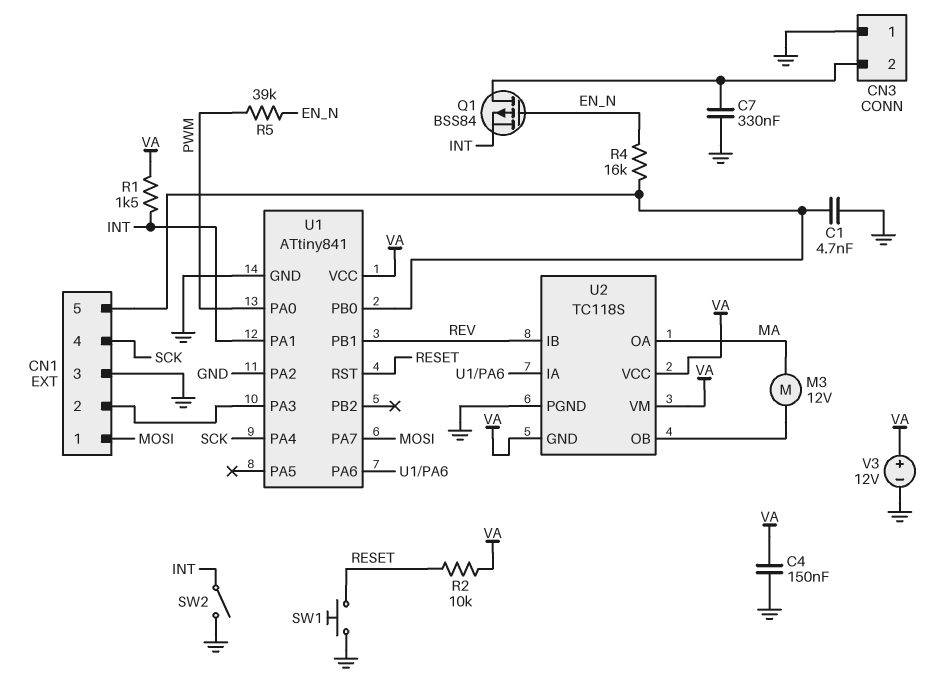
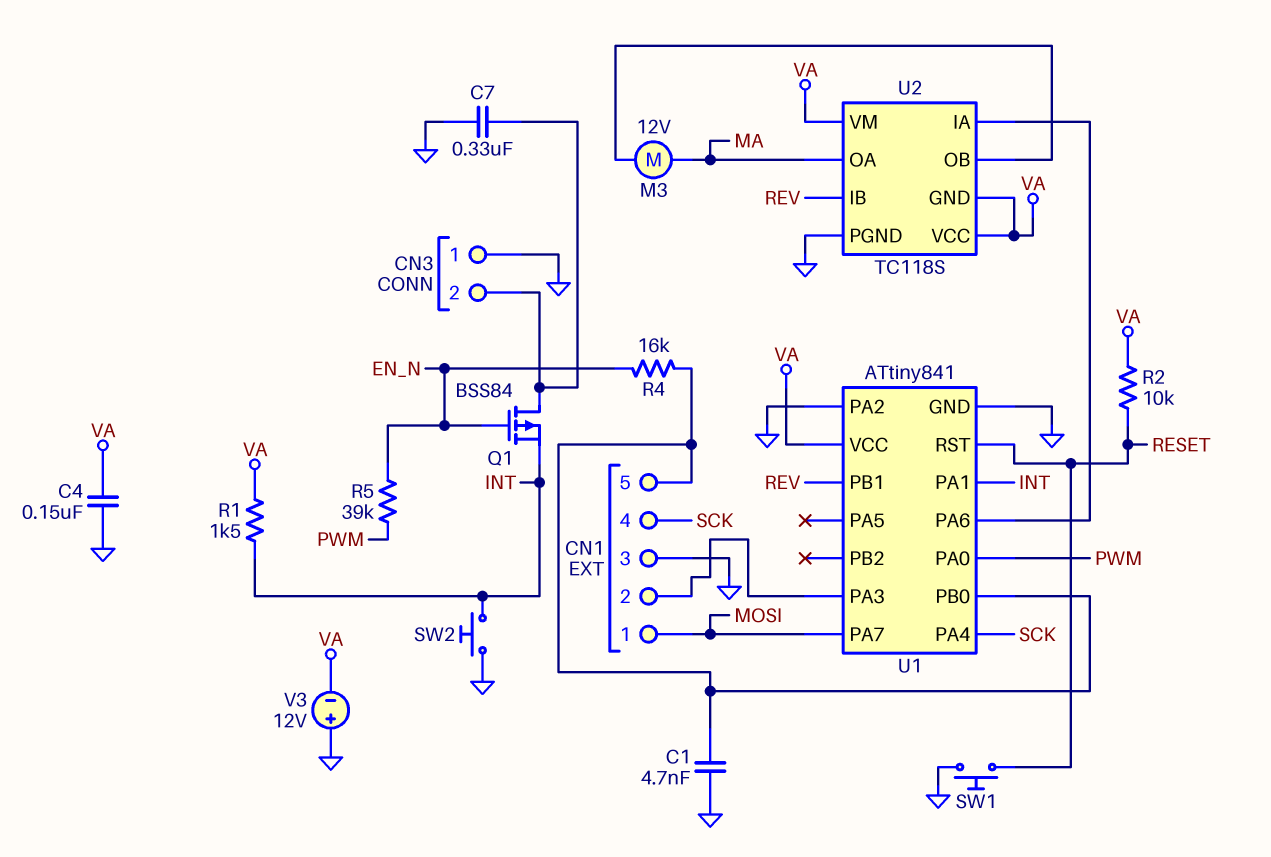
SW2: switch (GND, INT) -> button (GND, INT)
V3: 12V (plus VA, minus GND) -> 12V (plus GND, minus VA)

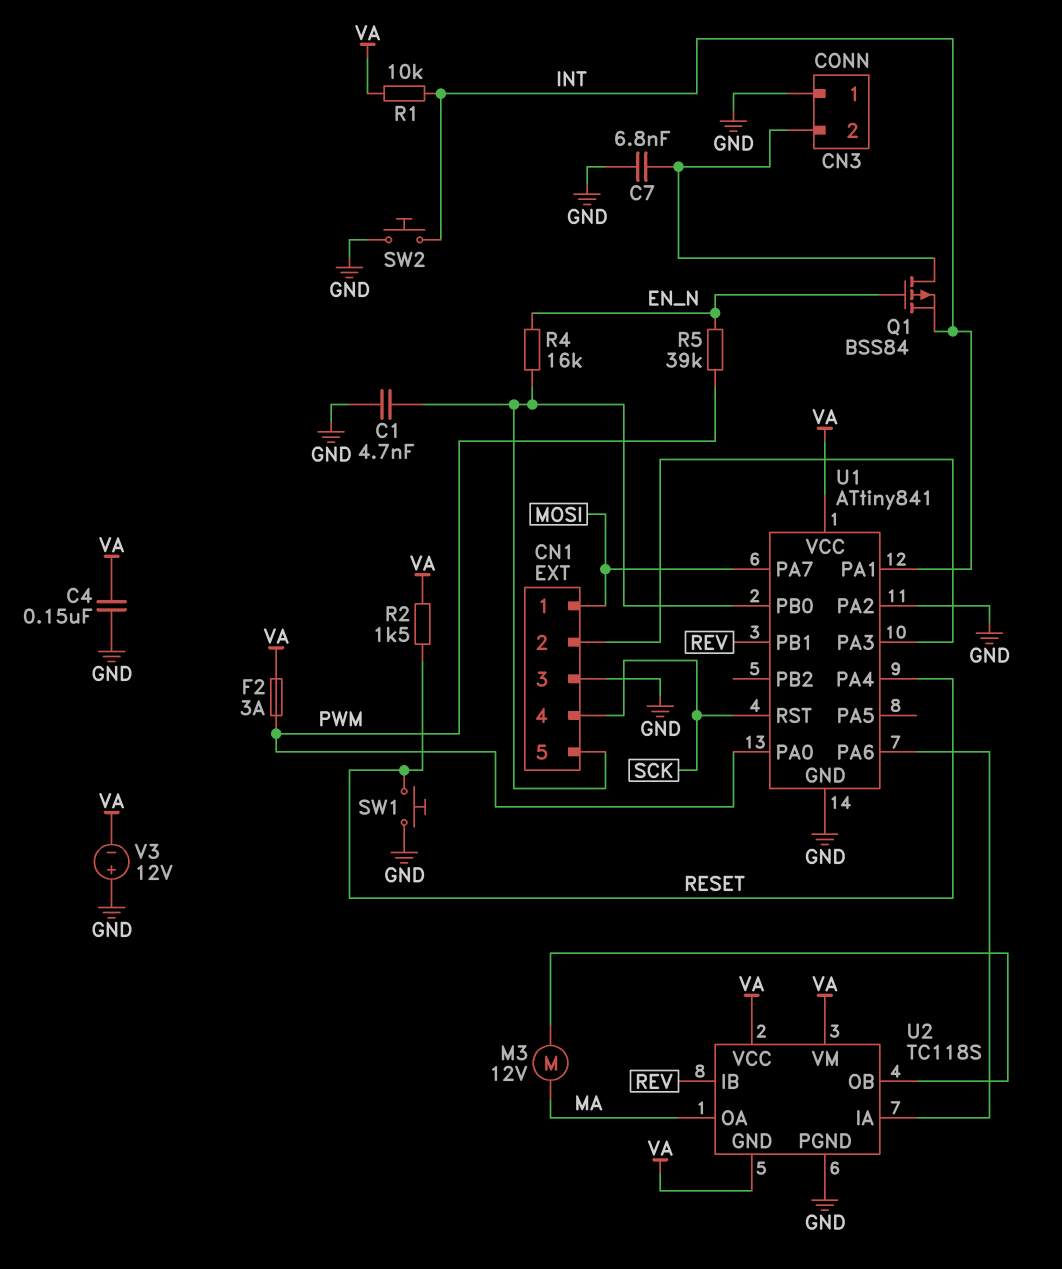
C7: 330nF (CN3/2, GND) -> 6.8nF (CN3/2, GND)
F2: none -> 3A (PWM, VA)
R1: 1.5k (INT, VA) -> 10k (INT, VA)
R2: 10k (RESET, VA) -> 1.5k (RESET, VA)
U1 pin PA4: SCK -> RESET
U1 pin RST: RESET -> SCK

